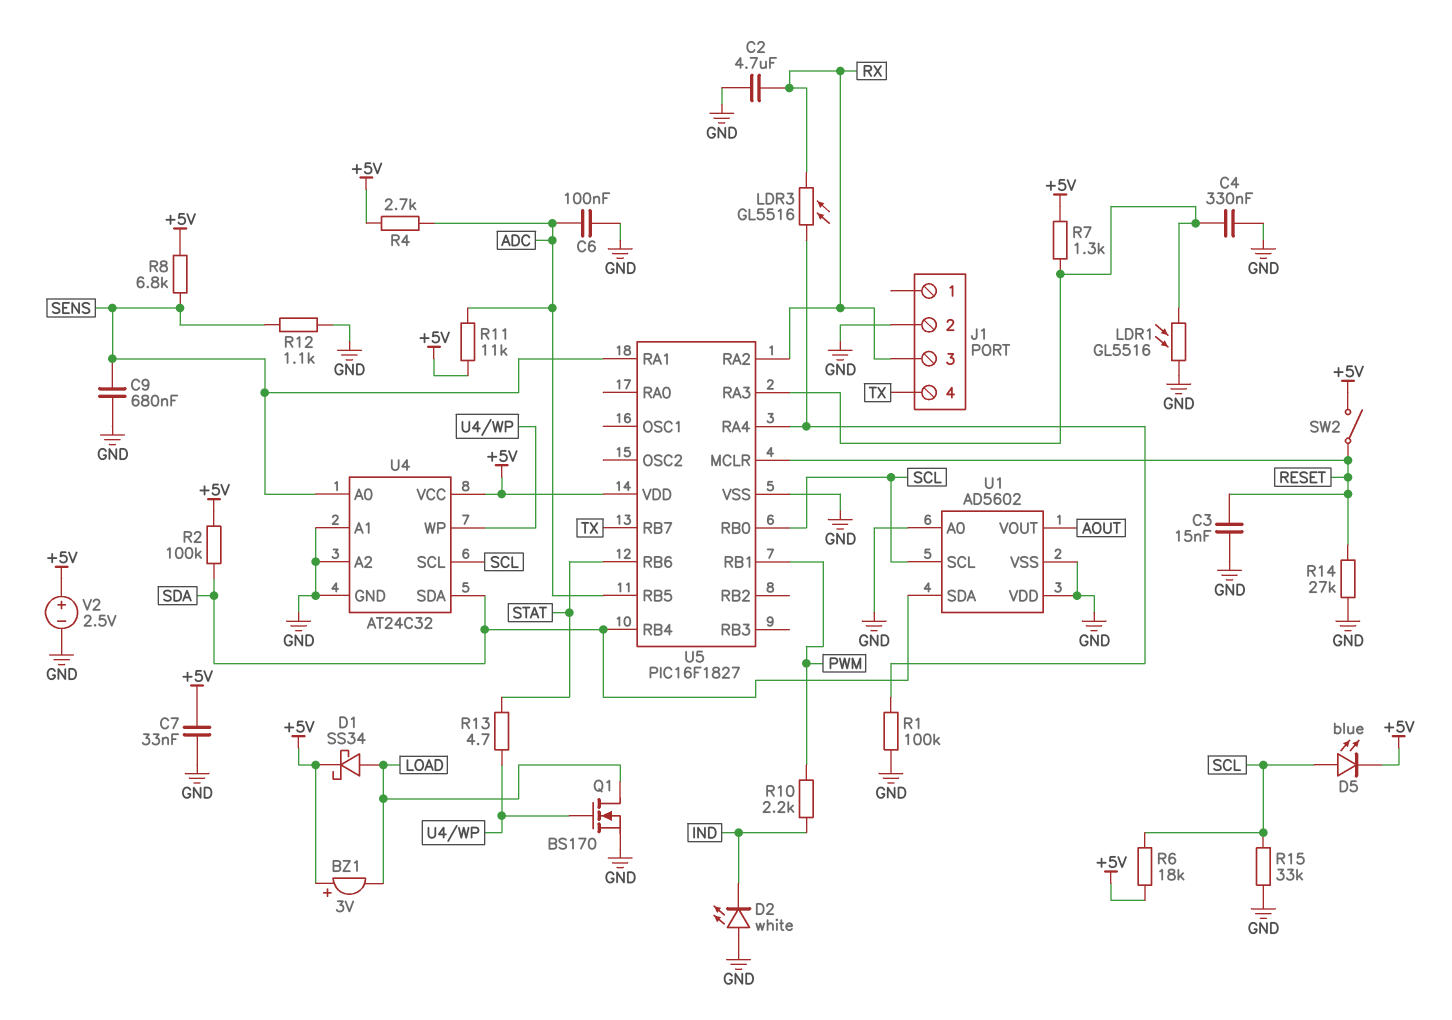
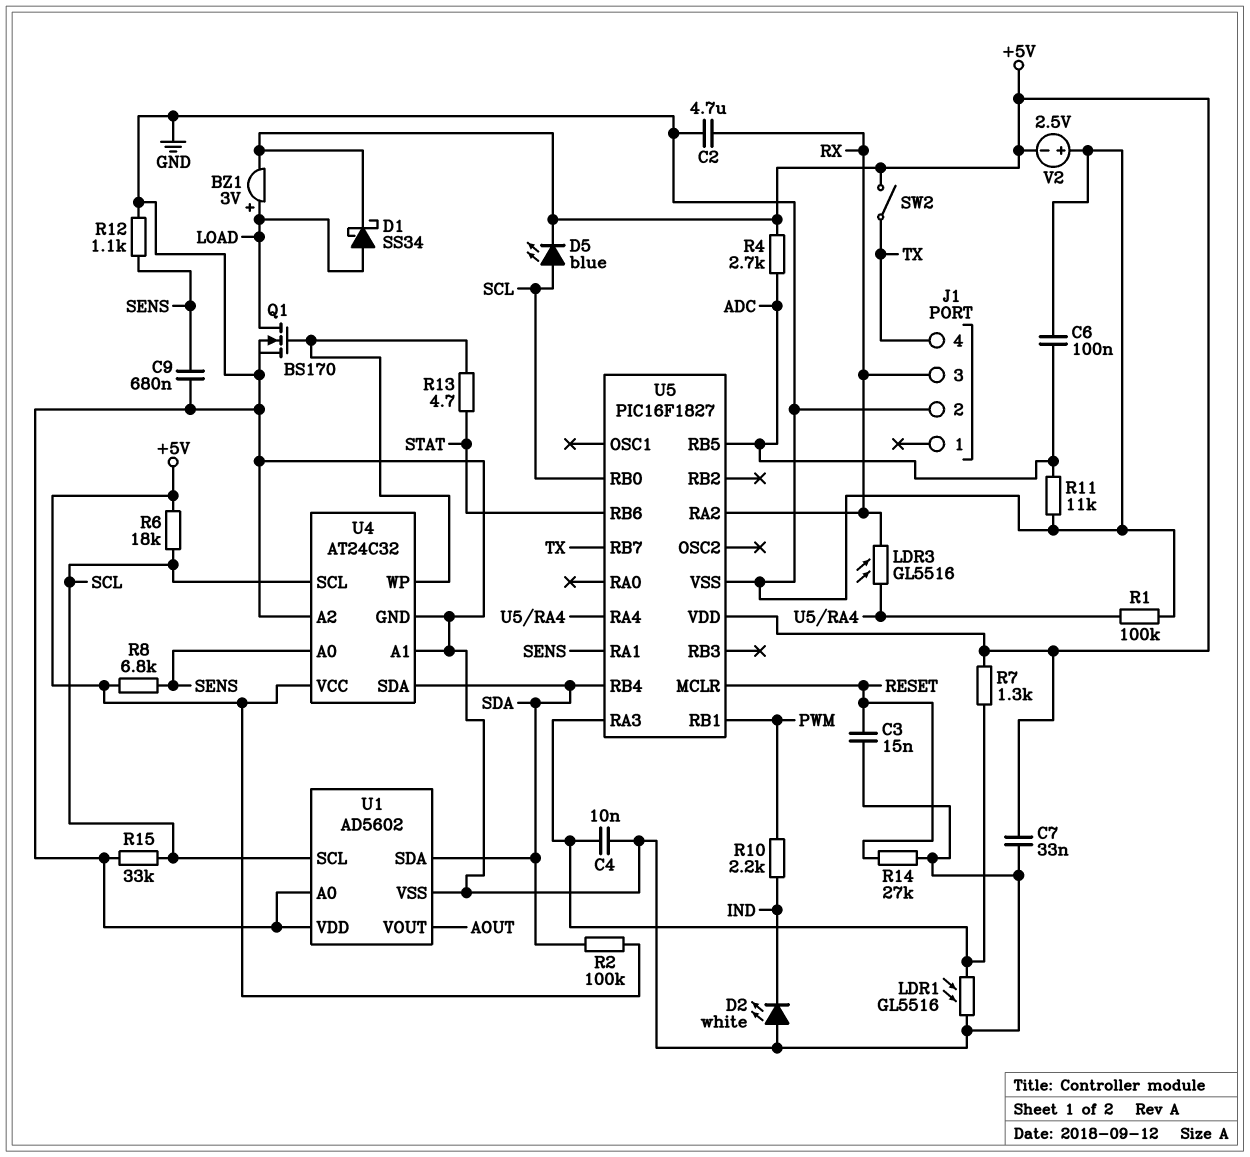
BZ1: buzzer 3V (plus +5V, minus LOAD) -> buzzer 3V (plus LOAD, minus +5V)
C4: 330nF (GND, U5/RA3) -> 10nF (GND, U5/RA3)
R11: 11k (+5V, ADC) -> 11k (ADC, GND)
SW2: switch (+5V, RESET) -> switch (+5V, TX)
V2: 2.5V (plus +5V, minus GND) -> 2.5V (plus GND, minus +5V)

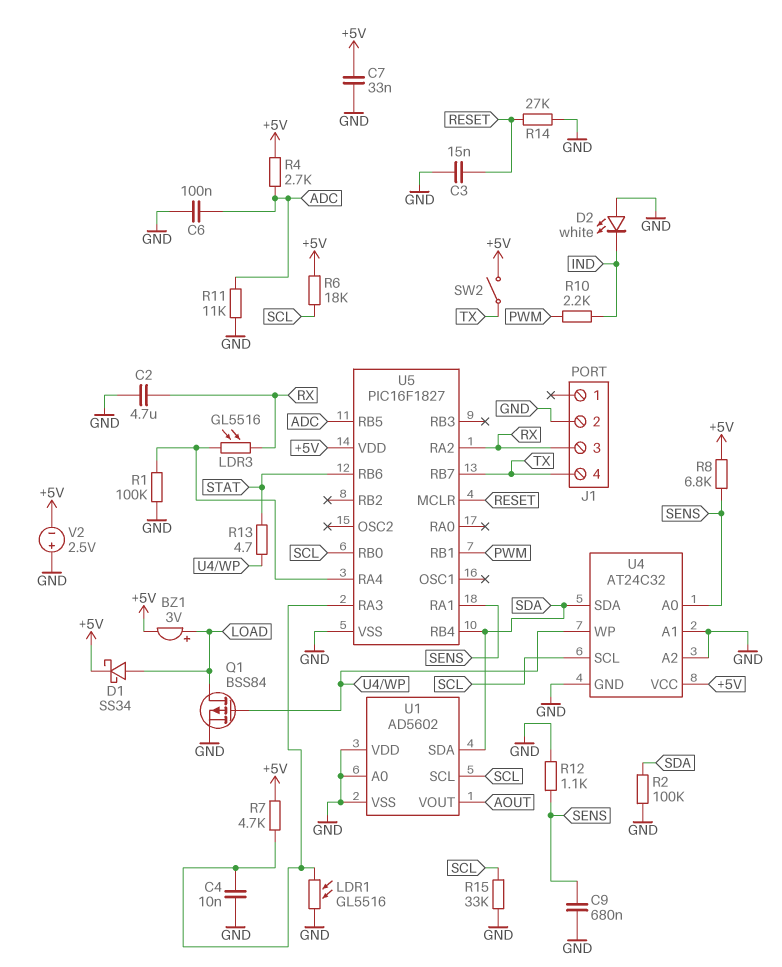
D5: LED blue (A SCL, K +5V) -> none
Q1: NMOS BS170 (G U4/WP, D LOAD, S GND) -> PMOS BSS84 (G U4/WP, D LOAD, S GND)
R2: 100k (+5V, SDA) -> 100k (GND, SDA)
R7: 1.3k (+5V, U5/RA3) -> 4.7k (+5V, U5/RA3)

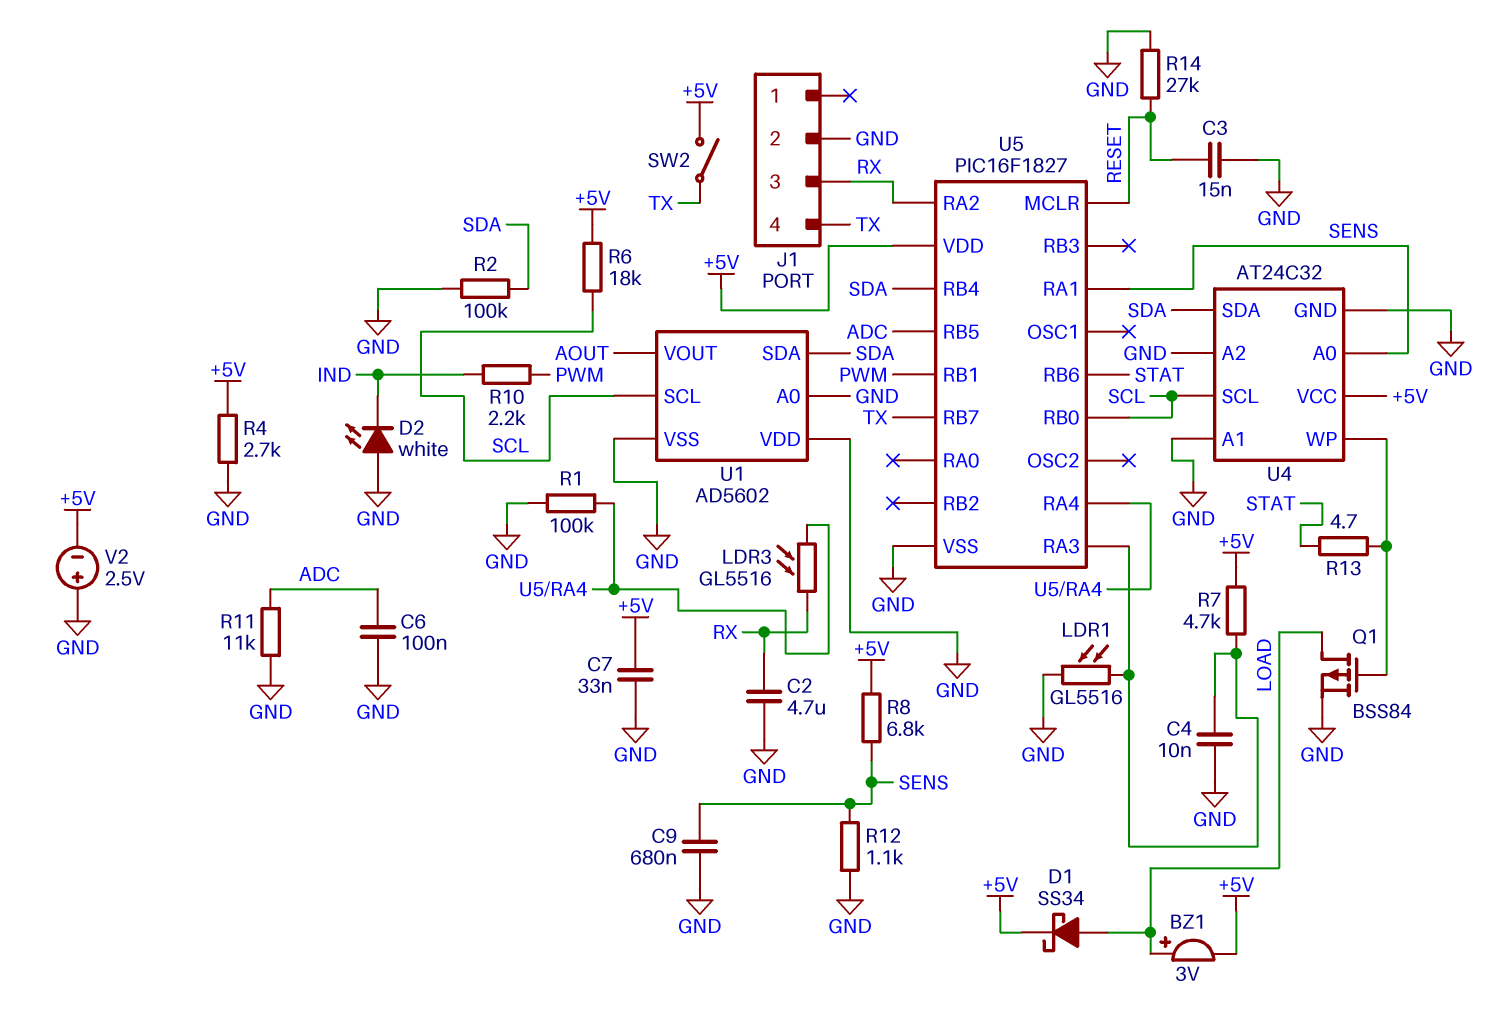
R4: 2.7k (+5V, ADC) -> 2.7k (+5V, GND)
R15: 33k (GND, SCL) -> none

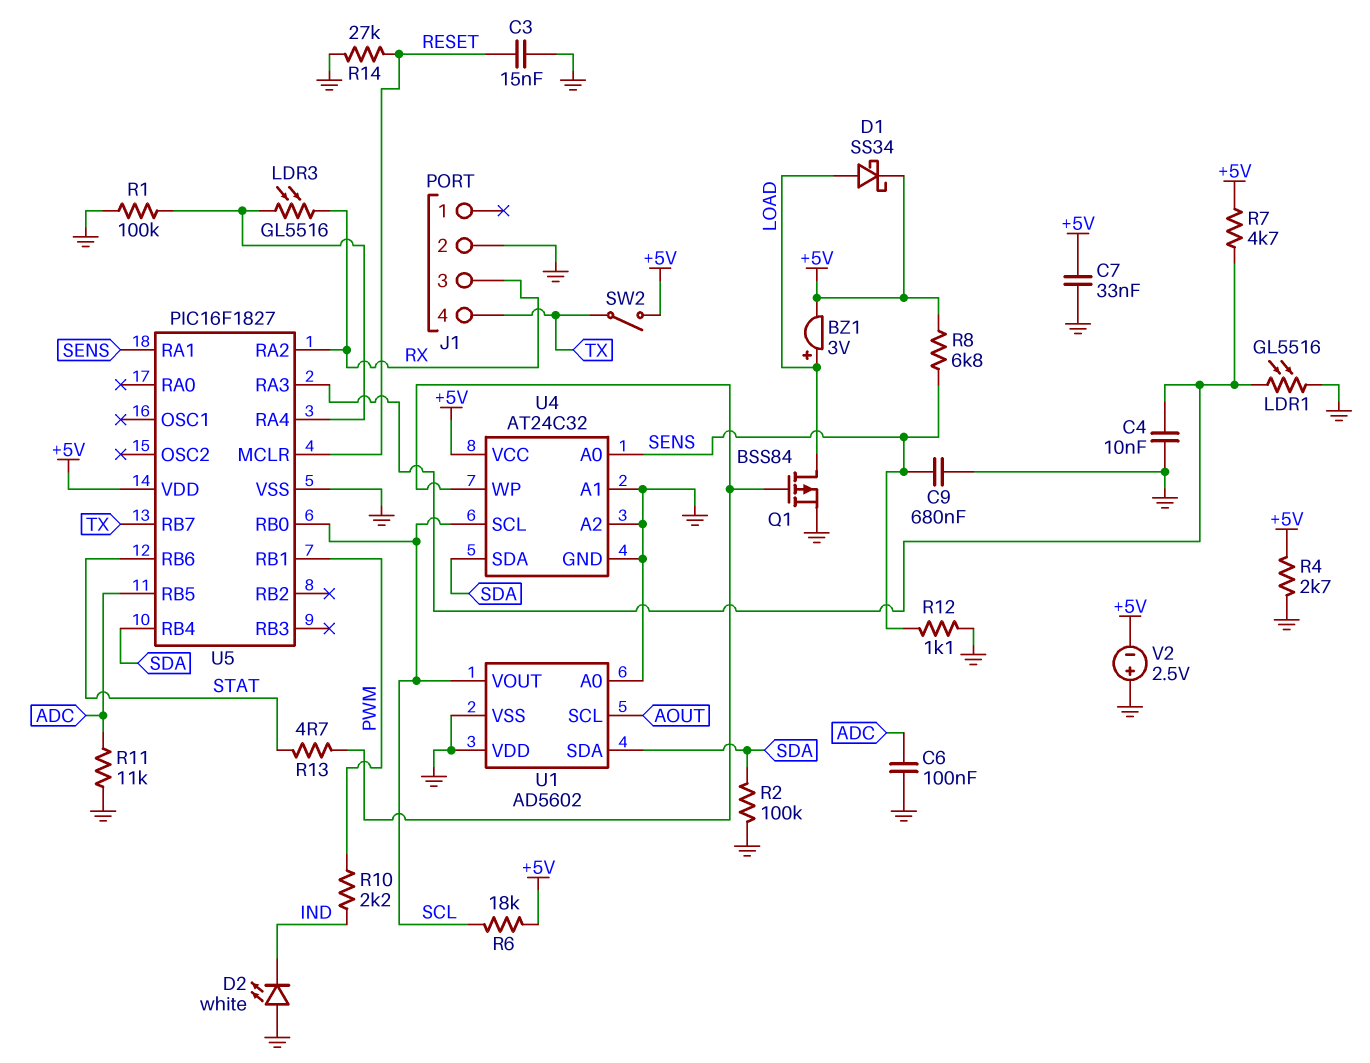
C2: 4.7uF (GND, RX) -> none
U1 pin SCL: SCL -> AOUT
U1 pin VOUT: AOUT -> SCL

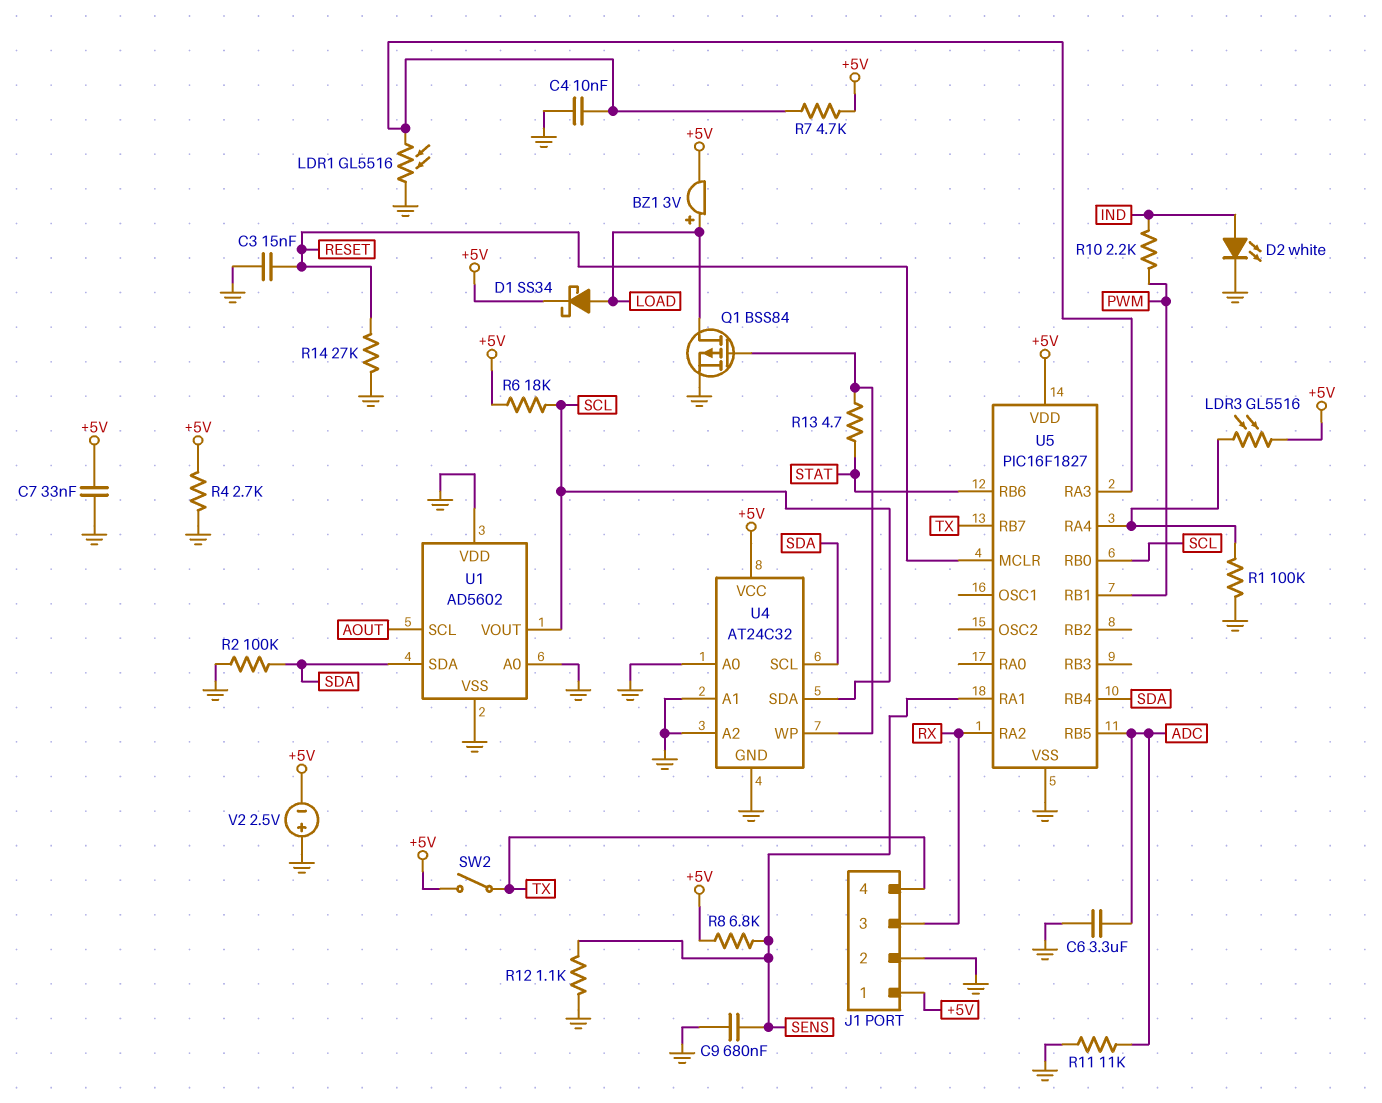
C6: 100nF (ADC, GND) -> 3.3uF (ADC, GND)
D2: LED white (A GND, K IND) -> LED white (A IND, K GND)
J1 pin 1: none -> +5V
LDR3: GL5516 (RX, U5/RA4) -> GL5516 (+5V, U5/RA4)
U4 pin A0: SENS -> GND
U4 pin SCL: SCL -> SDA
U4 pin SDA: SDA -> SCL

